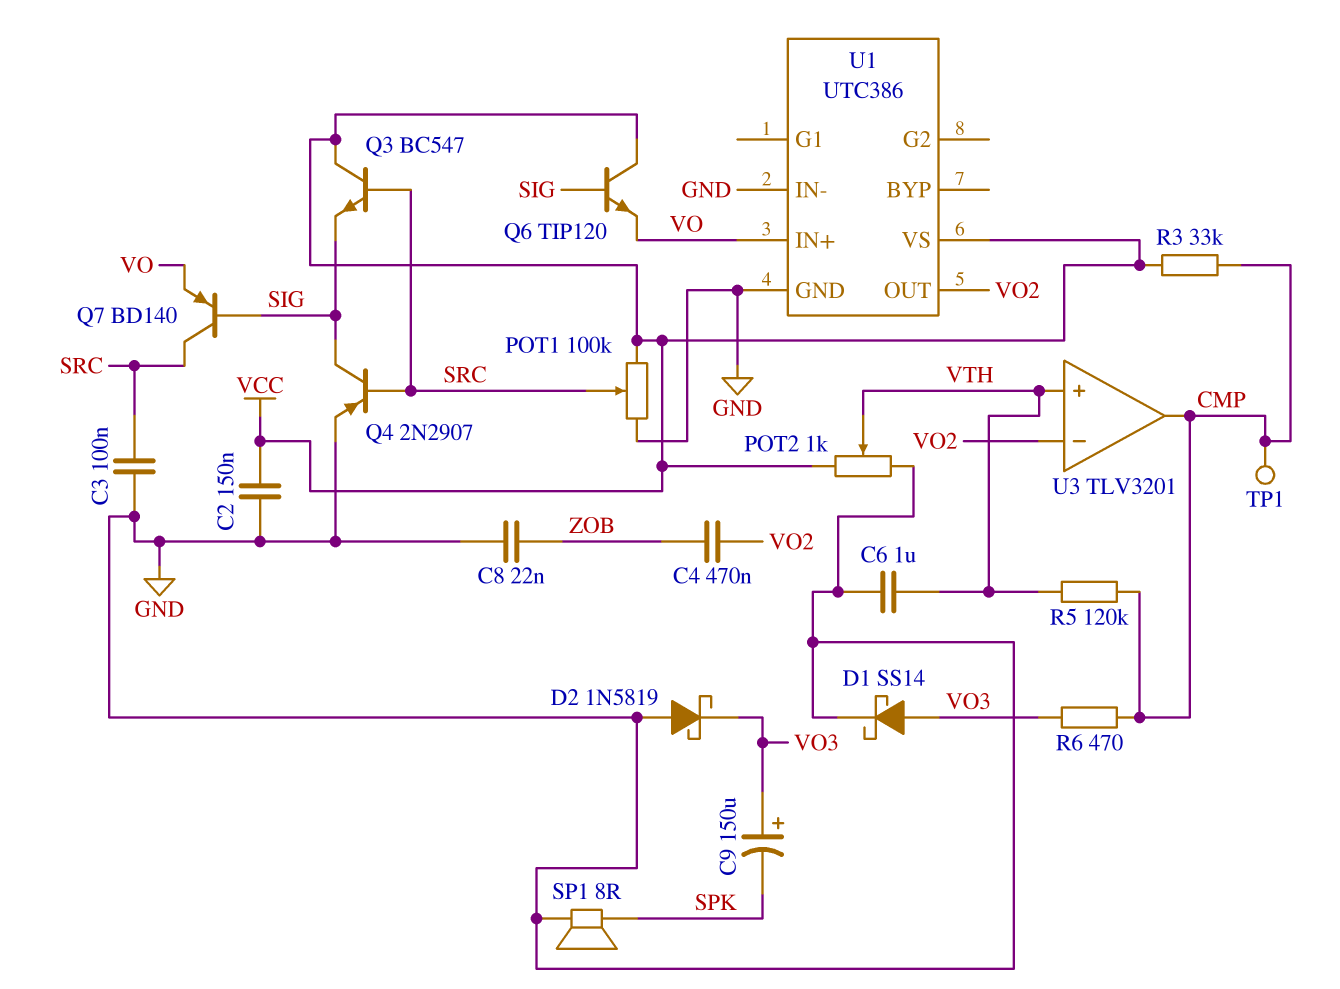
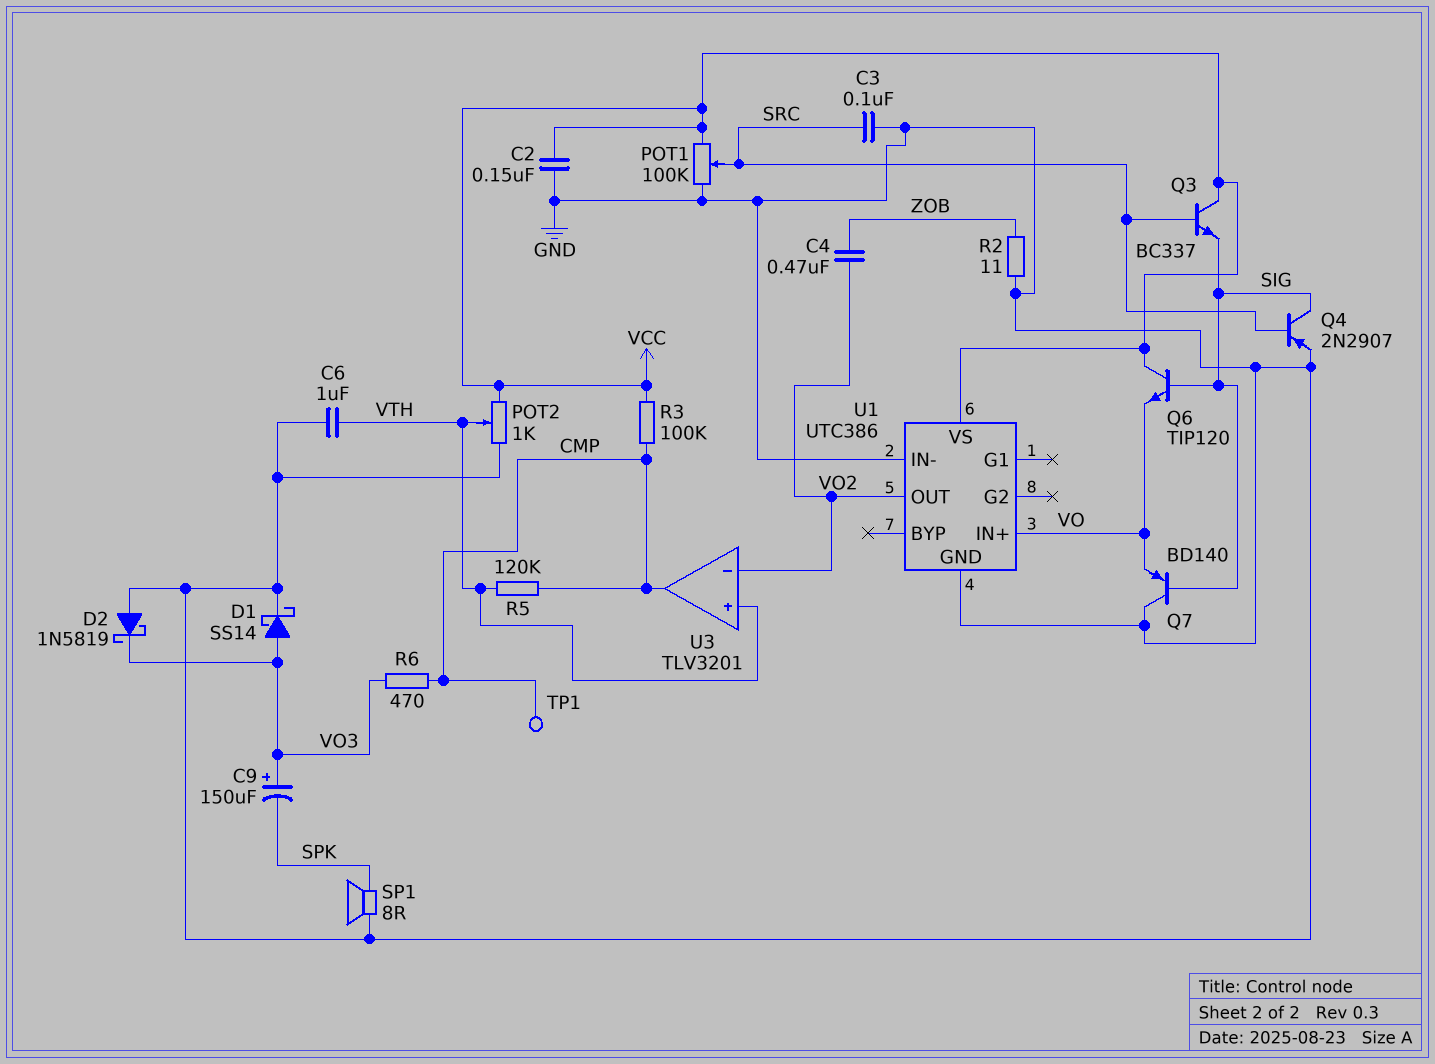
C8: 22nF (GND, ZOB) -> none
Q3: NPN BC547 (B SRC, C VCC, E SIG) -> NPN BC337 (B SRC, C VCC, E SIG)
Q7: PNP BD140 (B SIG, C SRC, E VO) -> PNP BD140 (B SIG, C GND, E VO)
R2: none -> 11 (GND, ZOB)
R3: 33k (CMP, VCC) -> 100k (CMP, VCC)

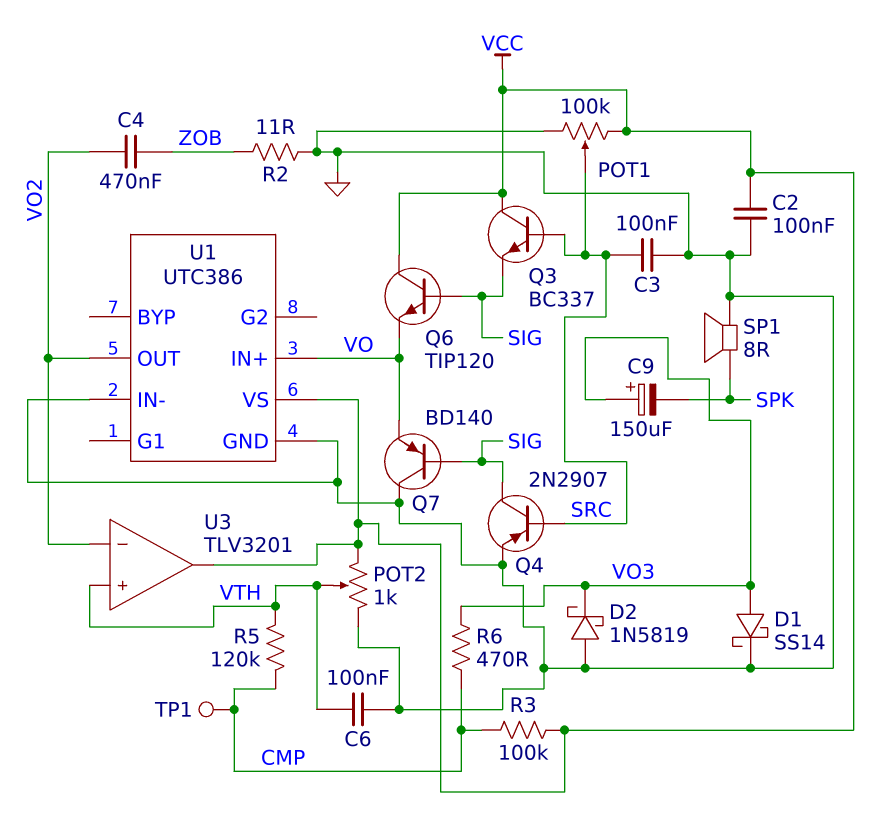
C2: 150nF (GND, VCC) -> 100nF (GND, VCC)
C6: 1uF (GND, VTH) -> 100nF (GND, VTH)
U3 pin out: CMP -> VCC

